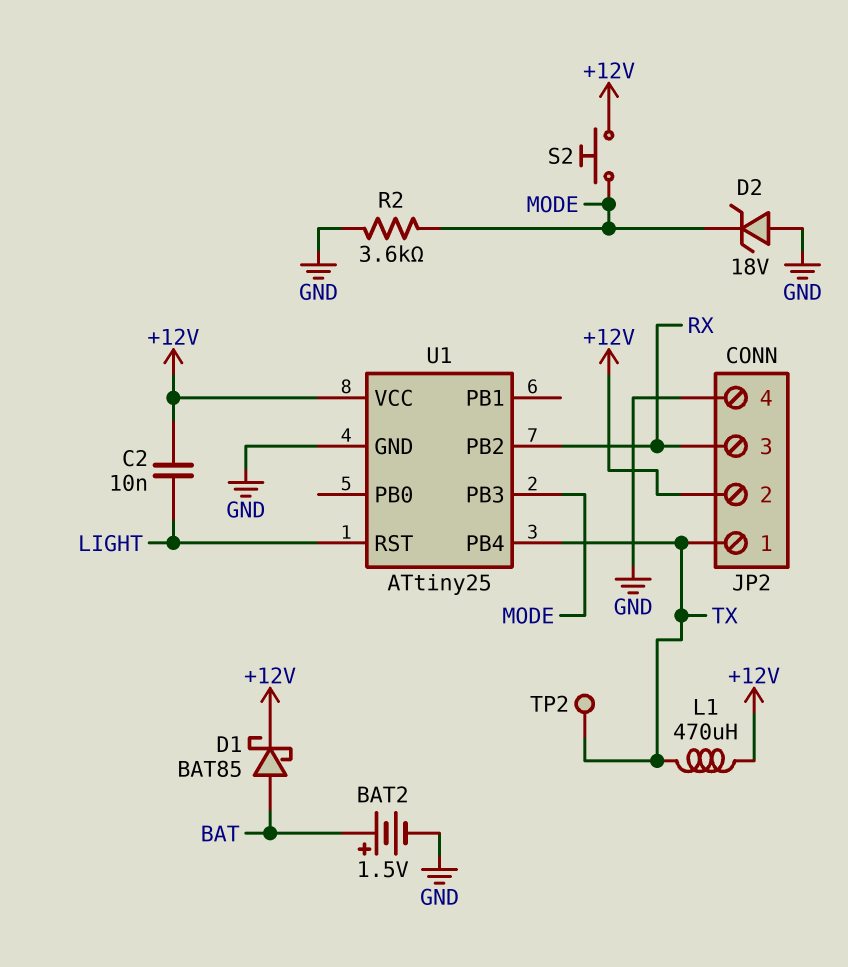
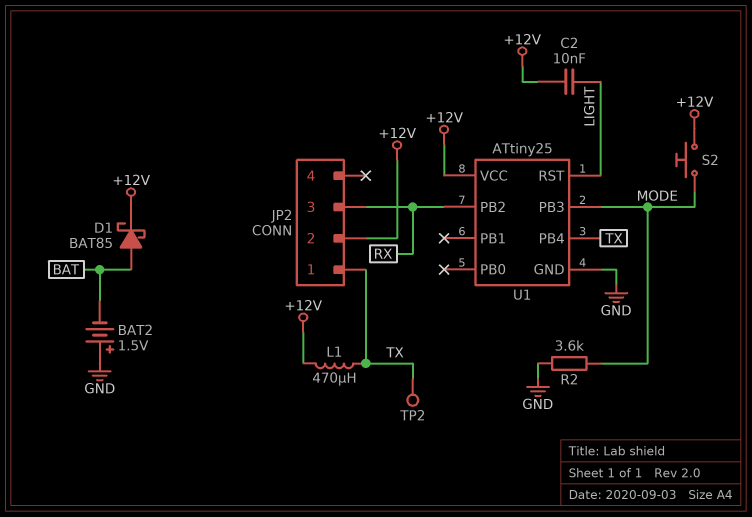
BAT2: 1.5V (plus BAT, minus GND) -> 1.5V (plus GND, minus BAT)
D2: zener 18V (A GND, K MODE) -> none
JP2 pin 4: GND -> none

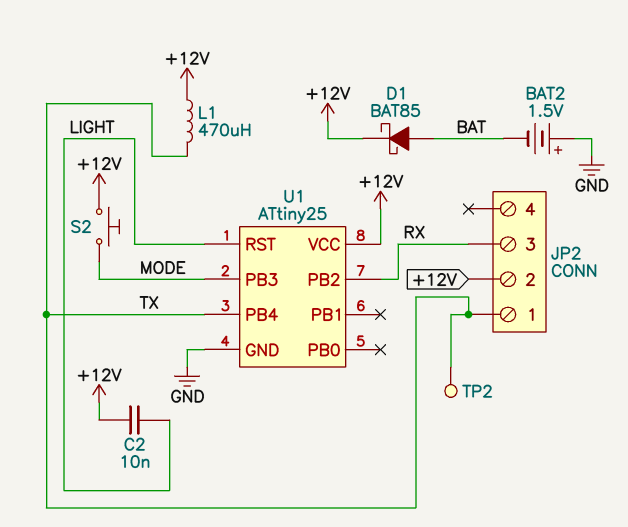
R2: 3.6k (GND, MODE) -> none

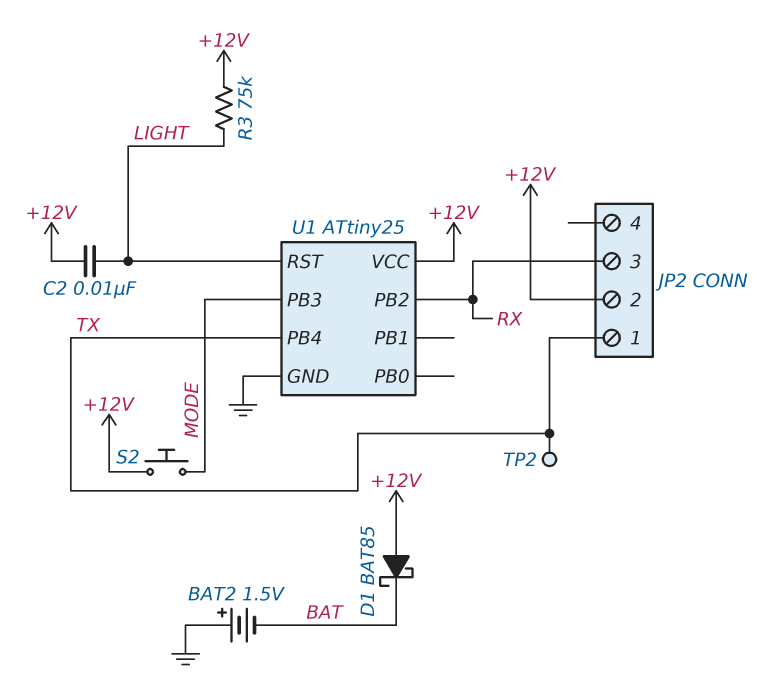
D1: schottky BAT85 (A BAT, K +12V) -> schottky BAT85 (A +12V, K BAT)
L1: 470uH (+12V, TX) -> none
R3: none -> 75k (+12V, LIGHT)

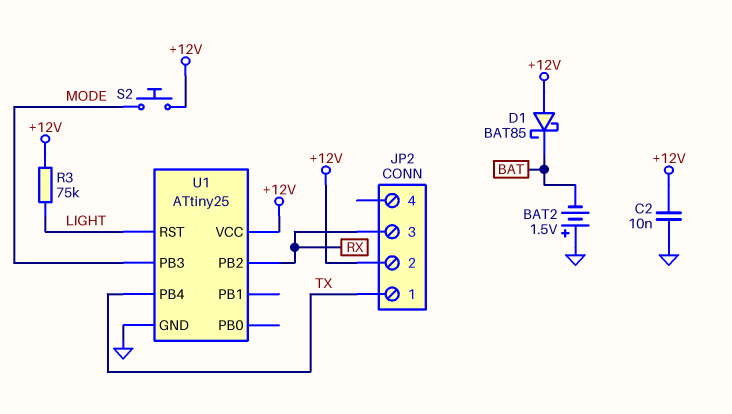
C2: 10nF (+12V, LIGHT) -> 10nF (+12V, GND)
TP2: test point (TX) -> none

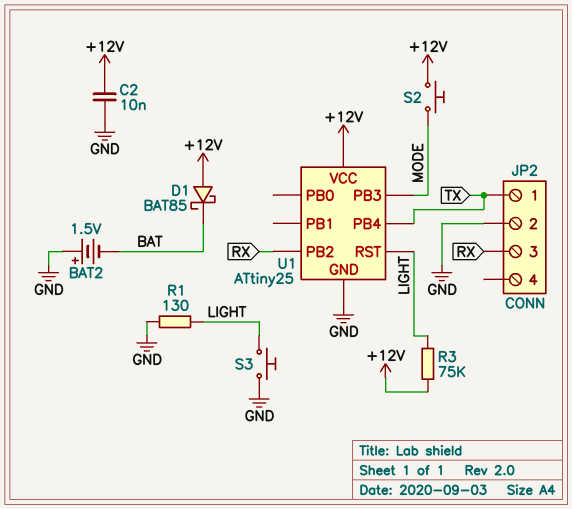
JP2 pin 2: +12V -> GND
R1: none -> 130 (GND, LIGHT)
S3: none -> button (GND, LIGHT)

